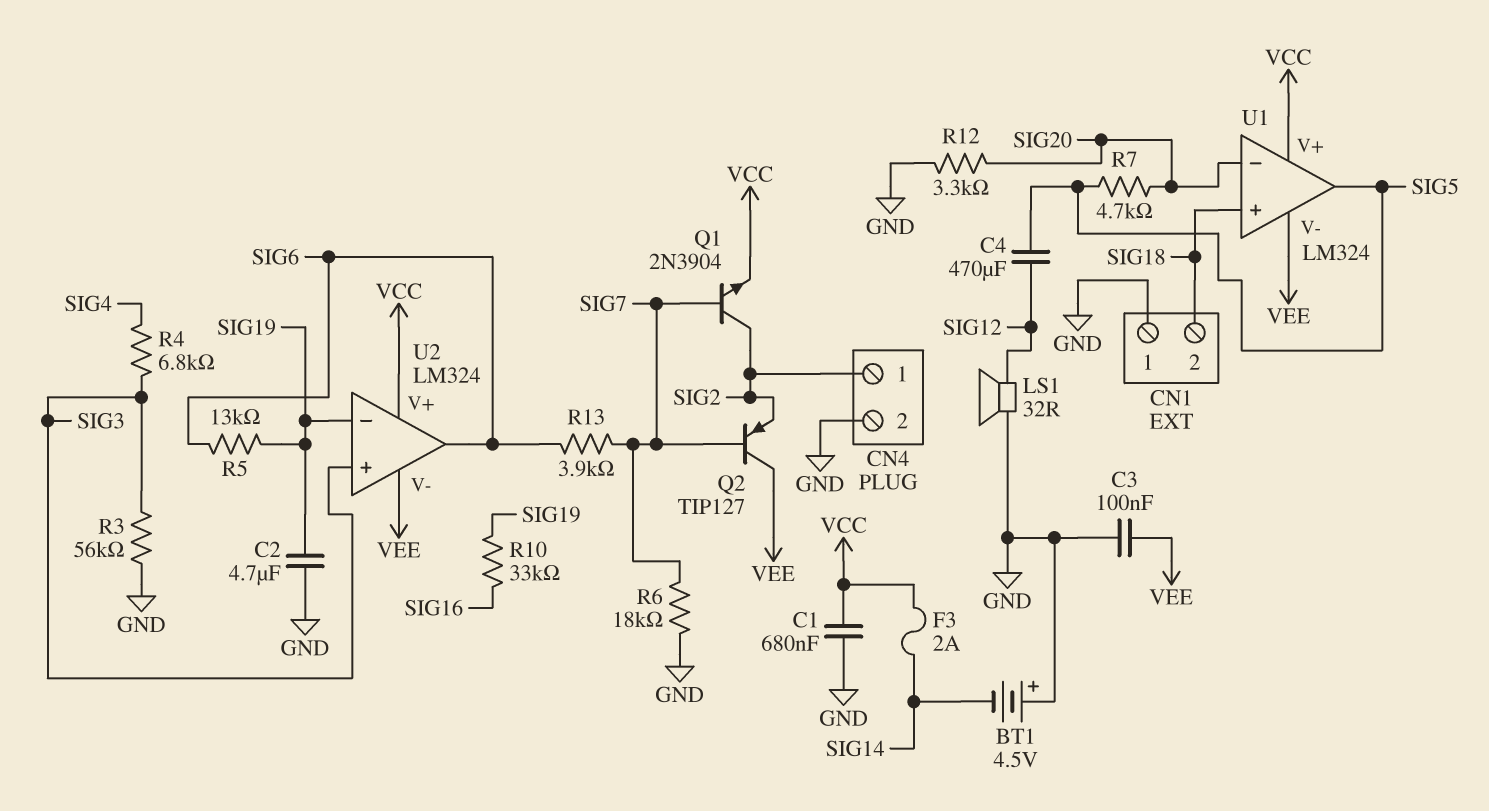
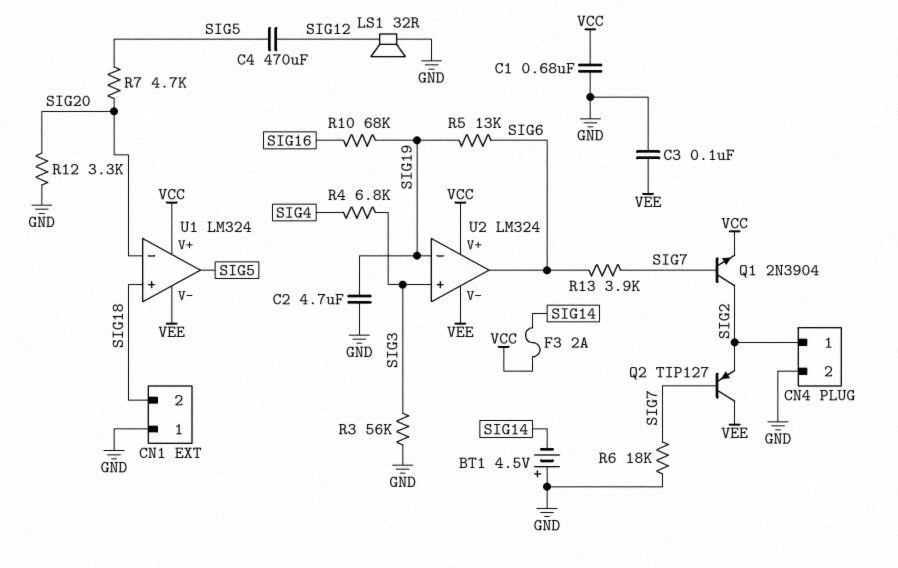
R10: 33k (SIG16, SIG19) -> 68k (SIG16, SIG19)

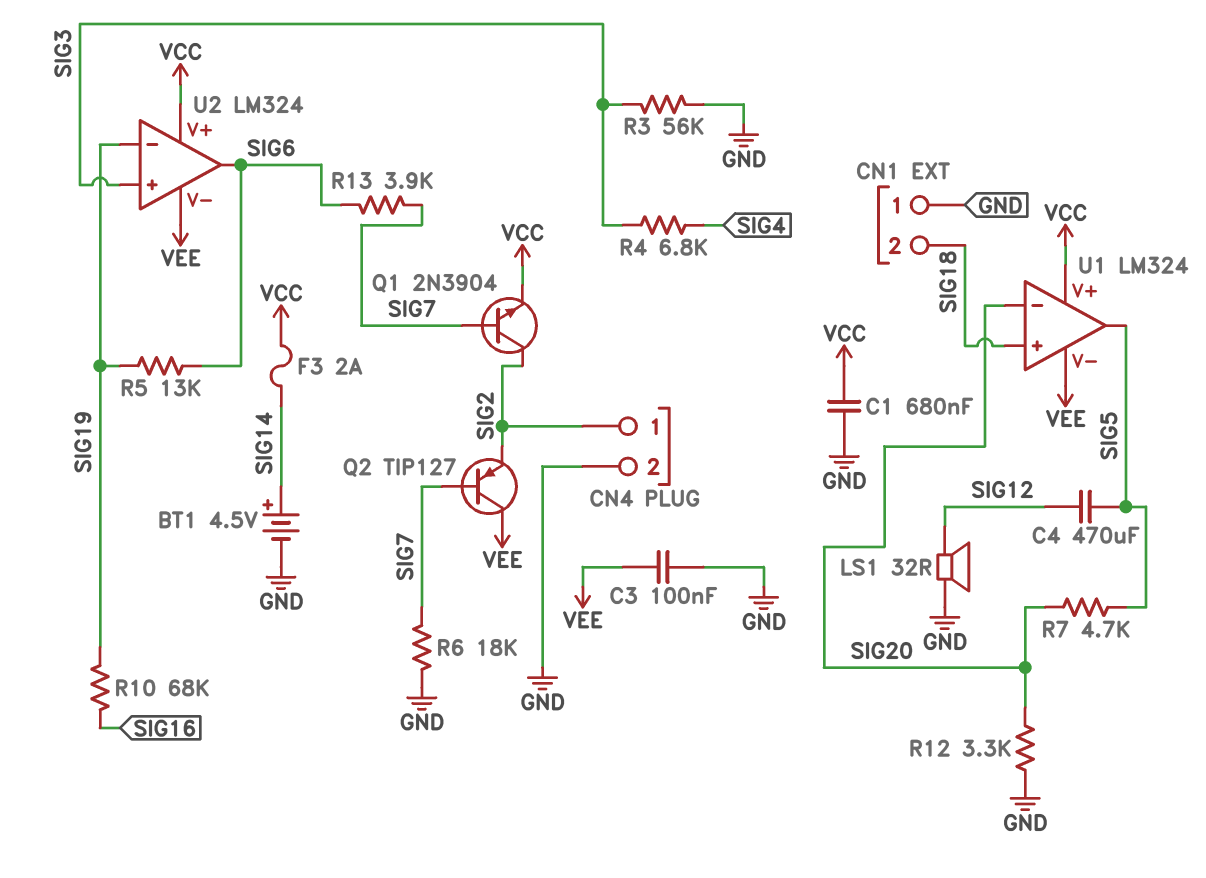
BT1: 4.5V (plus GND, minus SIG14) -> 4.5V (plus SIG14, minus GND)
C2: 4.7uF (GND, SIG19) -> none

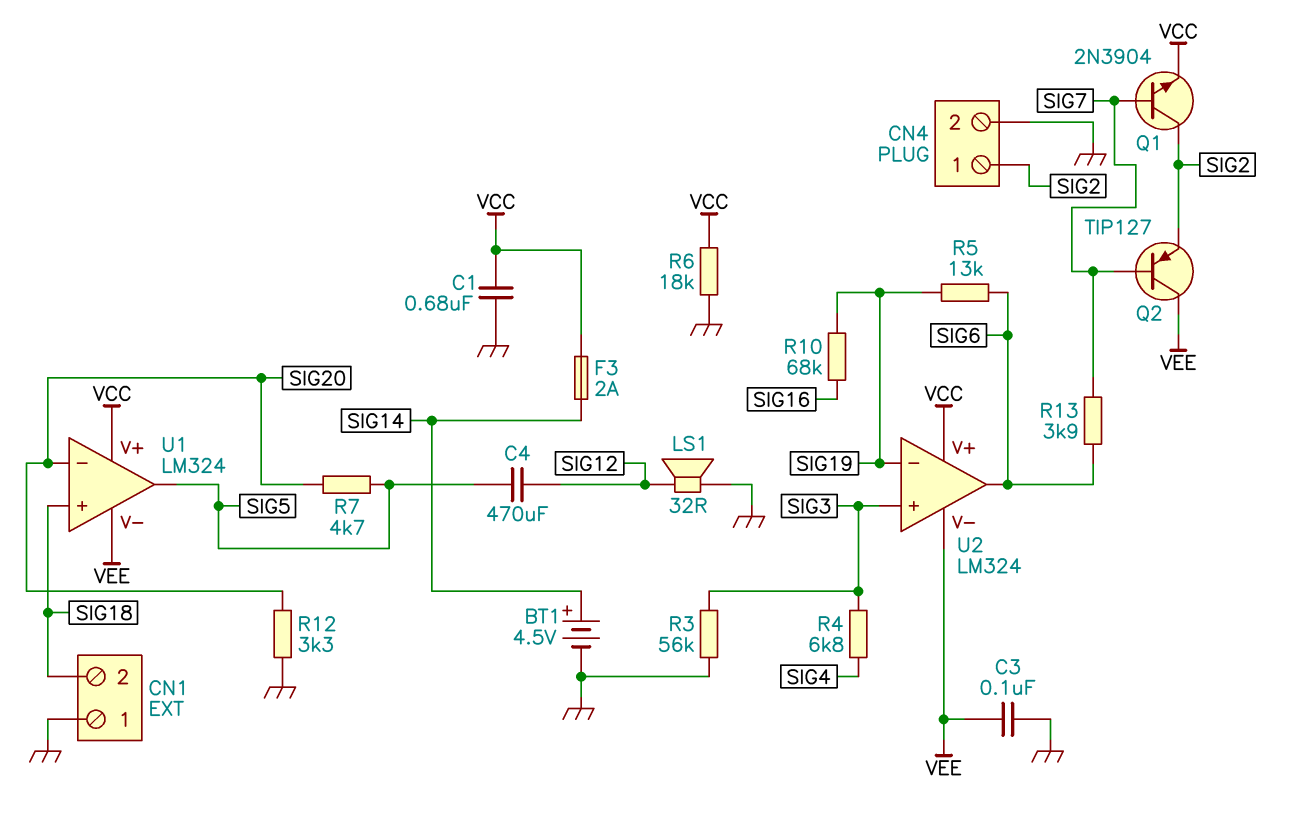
R6: 18k (GND, SIG7) -> 18k (GND, VCC)

